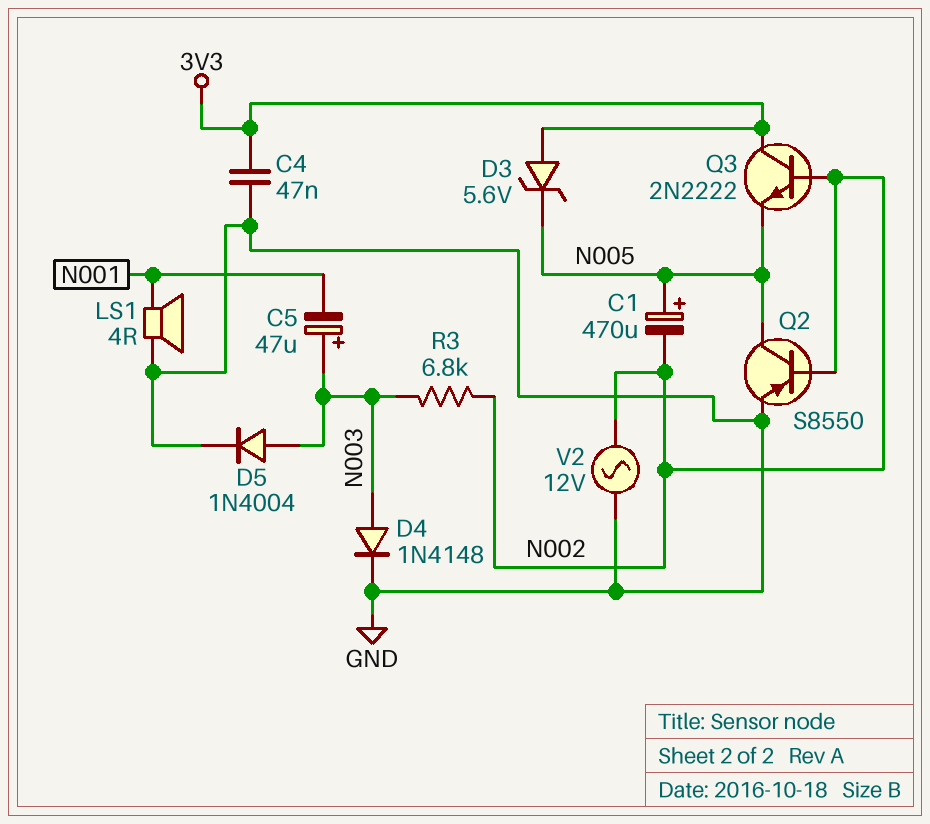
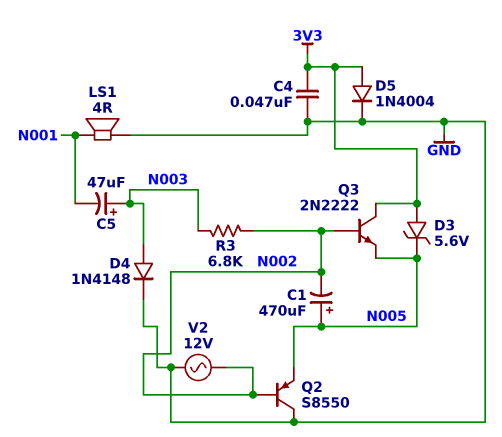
D5: diode 1N4004 (A N003, K GND) -> diode 1N4004 (A 3V3, K GND)
Q2: PNP S8550 (B N002, C N005, E GND) -> PNP S8550 (B N002, C GND, E N005)

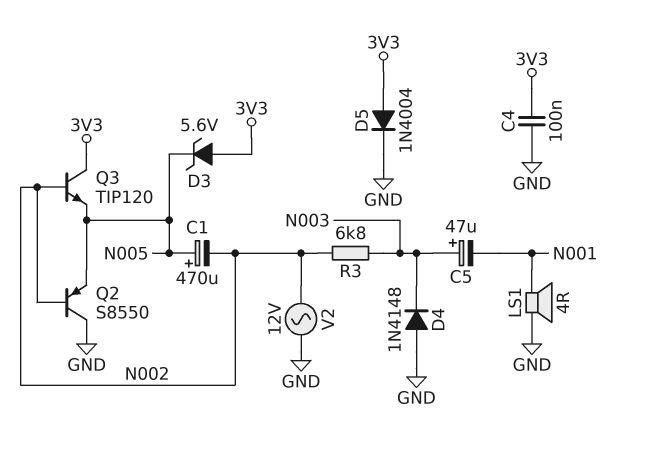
C4: 47nF (3V3, GND) -> 100nF (3V3, GND)
D4: diode 1N4148 (A N003, K GND) -> diode 1N4148 (A GND, K N003)
Q3: NPN 2N2222 (B N002, C 3V3, E N005) -> NPN TIP120 (B N002, C 3V3, E N005)

